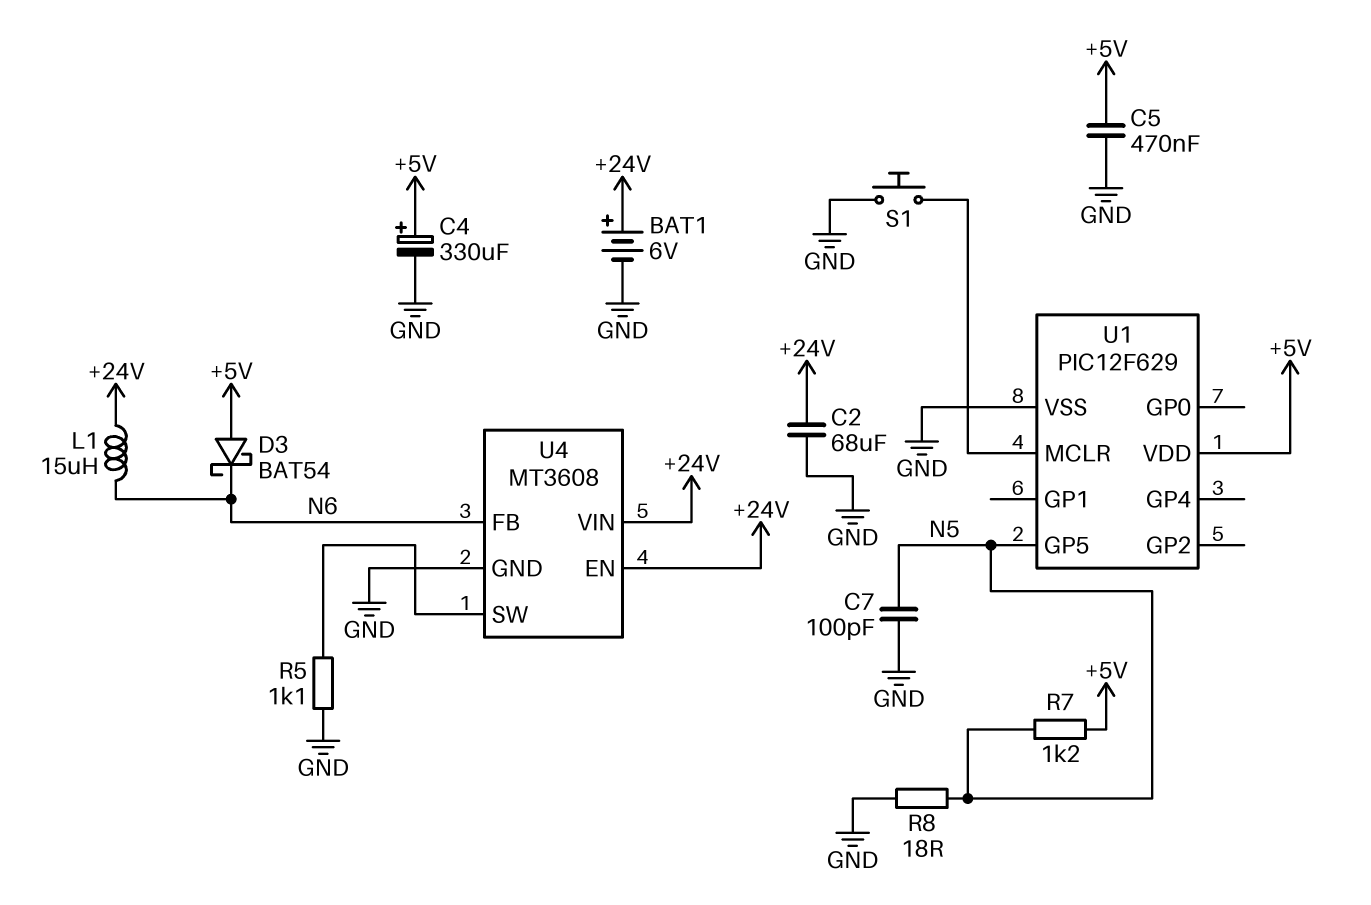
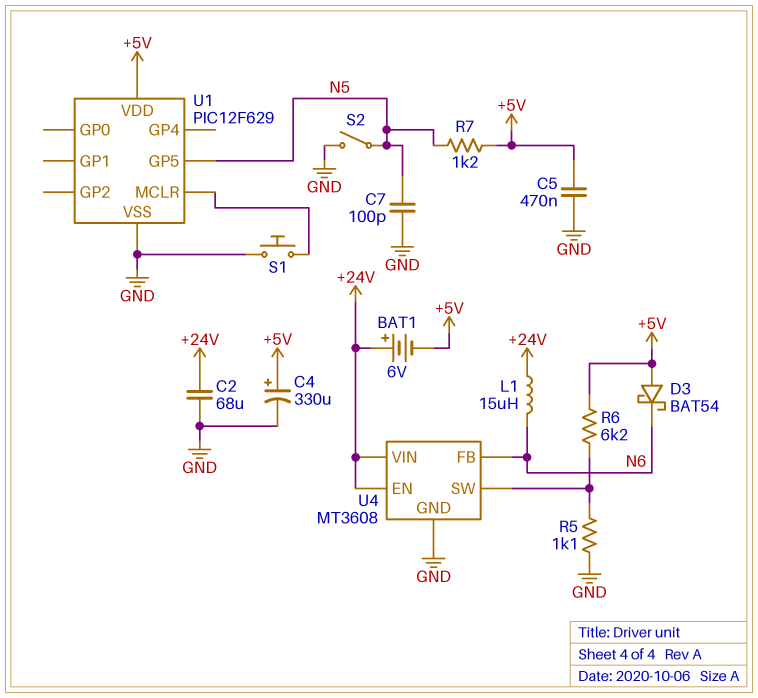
BAT1: 6V (plus +24V, minus GND) -> 6V (plus +24V, minus +5V)
R6: none -> 6.2k (+5V, U4/SW)
R8: 18 (GND, N5) -> none
S2: none -> switch (GND, N5)

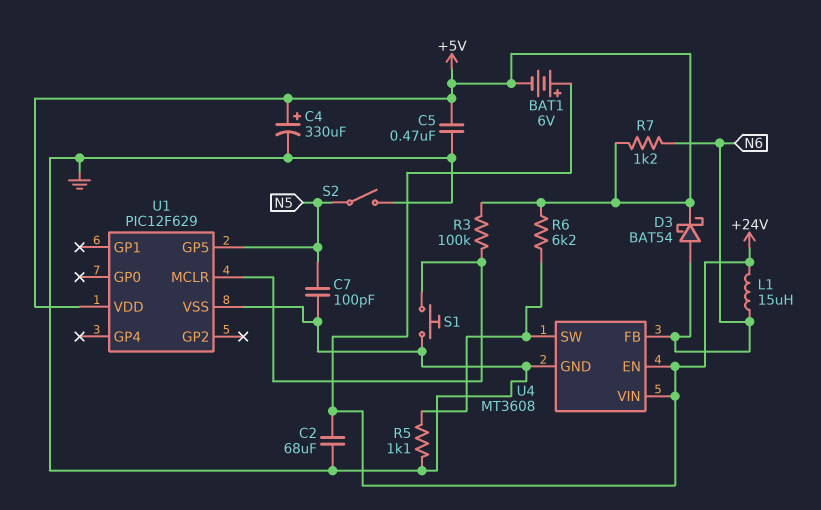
D3: schottky BAT54 (A +5V, K N6) -> schottky BAT54 (A N6, K +5V)
R3: none -> 100k (+5V, U1/MCLR)
R7: 1.2k (+5V, N5) -> 1.2k (+5V, N6)

